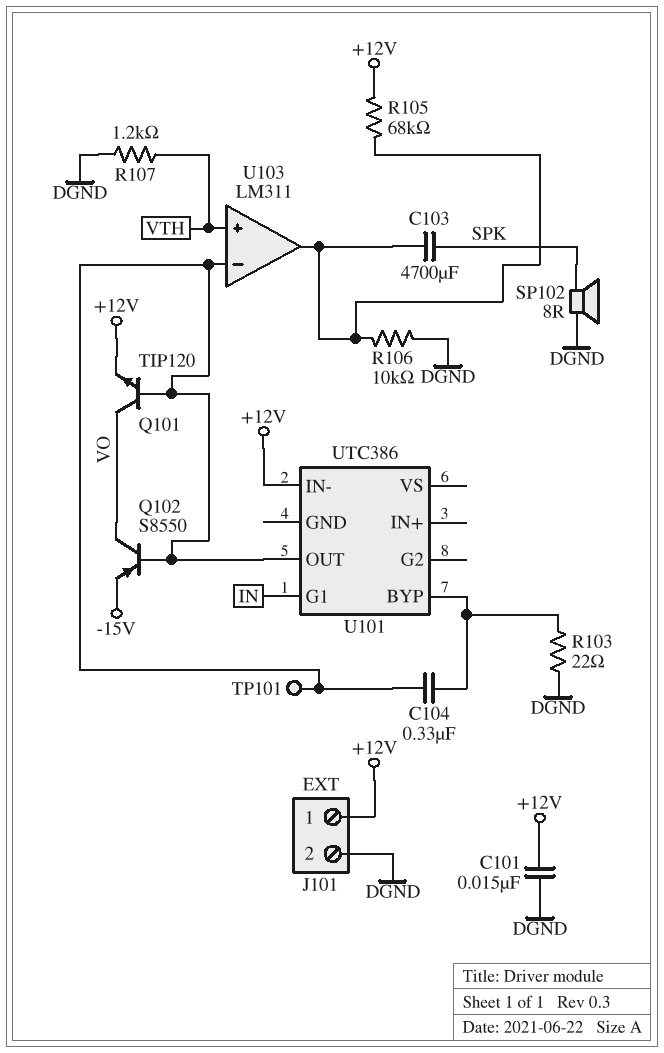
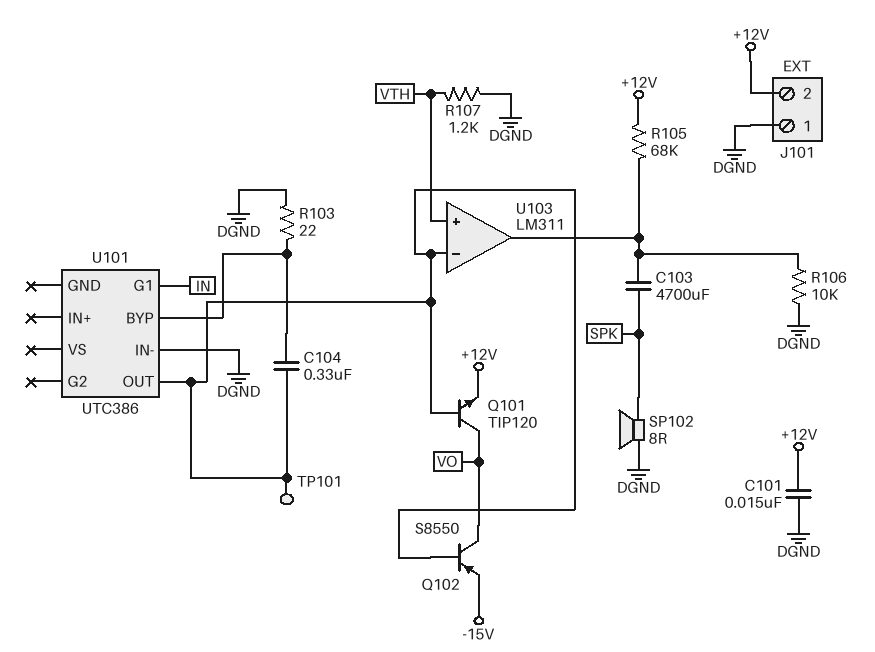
J101 pin 1: +12V -> DGND
J101 pin 2: DGND -> +12V
U101 pin IN-: +12V -> DGND

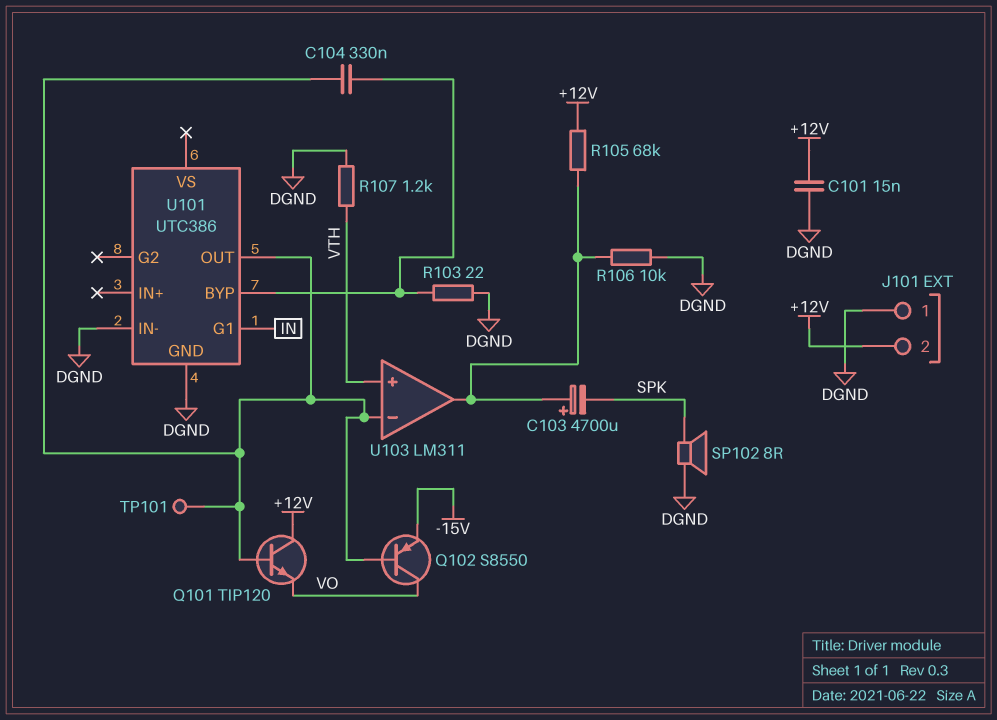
C103: 4700uF (SPK, U103/out) -> 4700uF (plus U103/out, minus SPK)
Q101: NPN TIP120 (B U101/OUT, C VO, E +12V) -> NPN TIP120 (B U101/OUT, C +12V, E VO)
U101 pin GND: none -> DGND

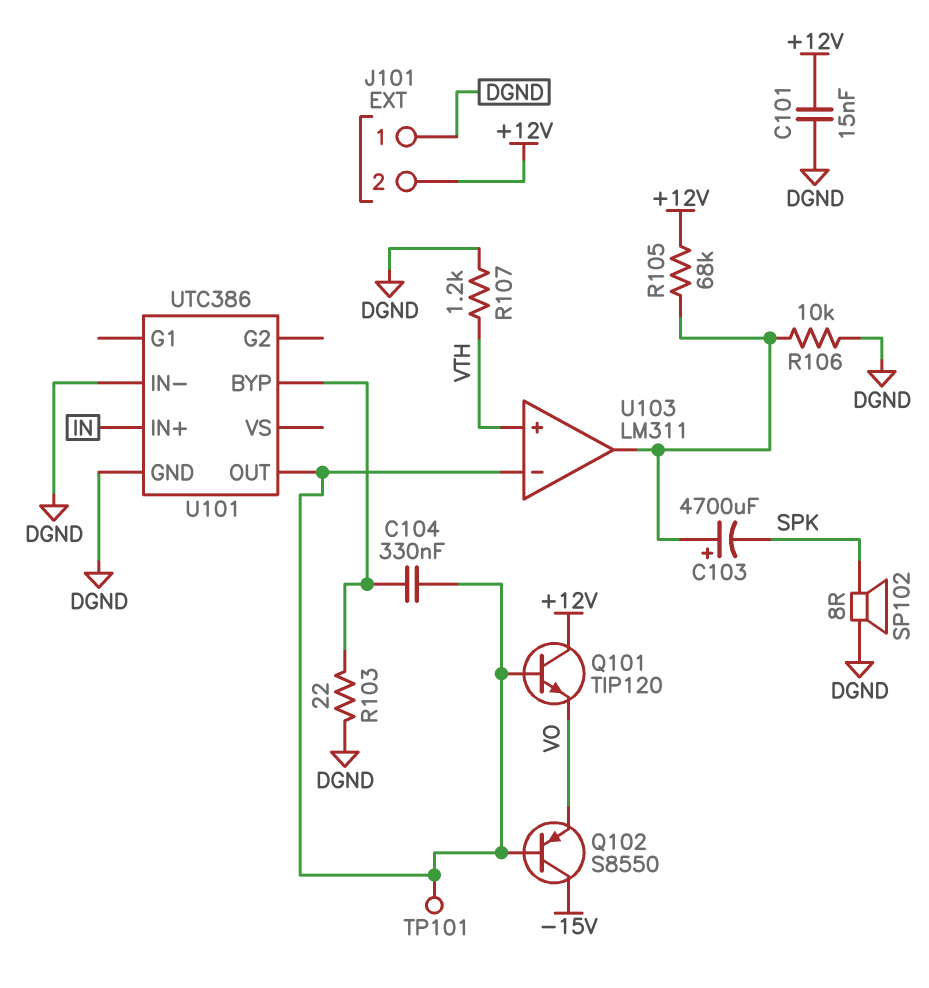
Q102: PNP S8550 (B U101/OUT, C VO, E -15V) -> PNP S8550 (B U101/OUT, C -15V, E VO)
U101 pin G1: IN -> none
U101 pin IN+: none -> IN

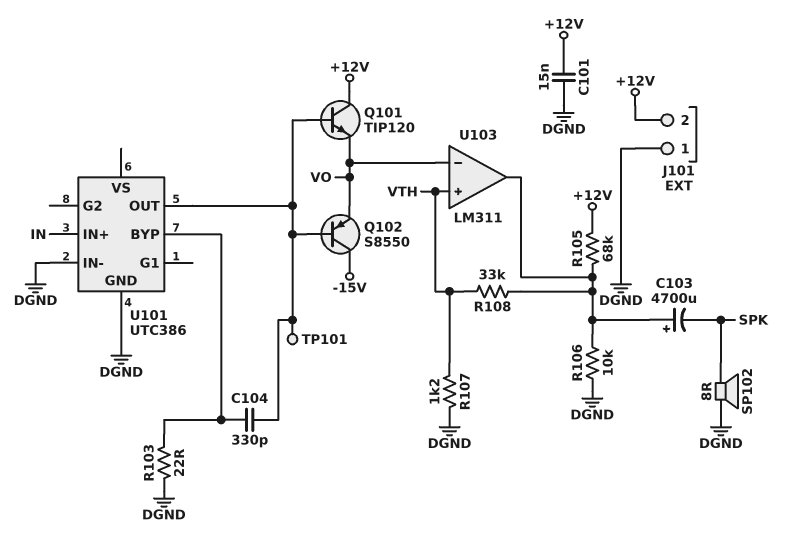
C104: 330nF (U101/BYP, U101/OUT) -> 330pF (U101/BYP, U101/OUT)
R108: none -> 33k (U103/out, VTH)
U103 pin in-: U101/OUT -> VO

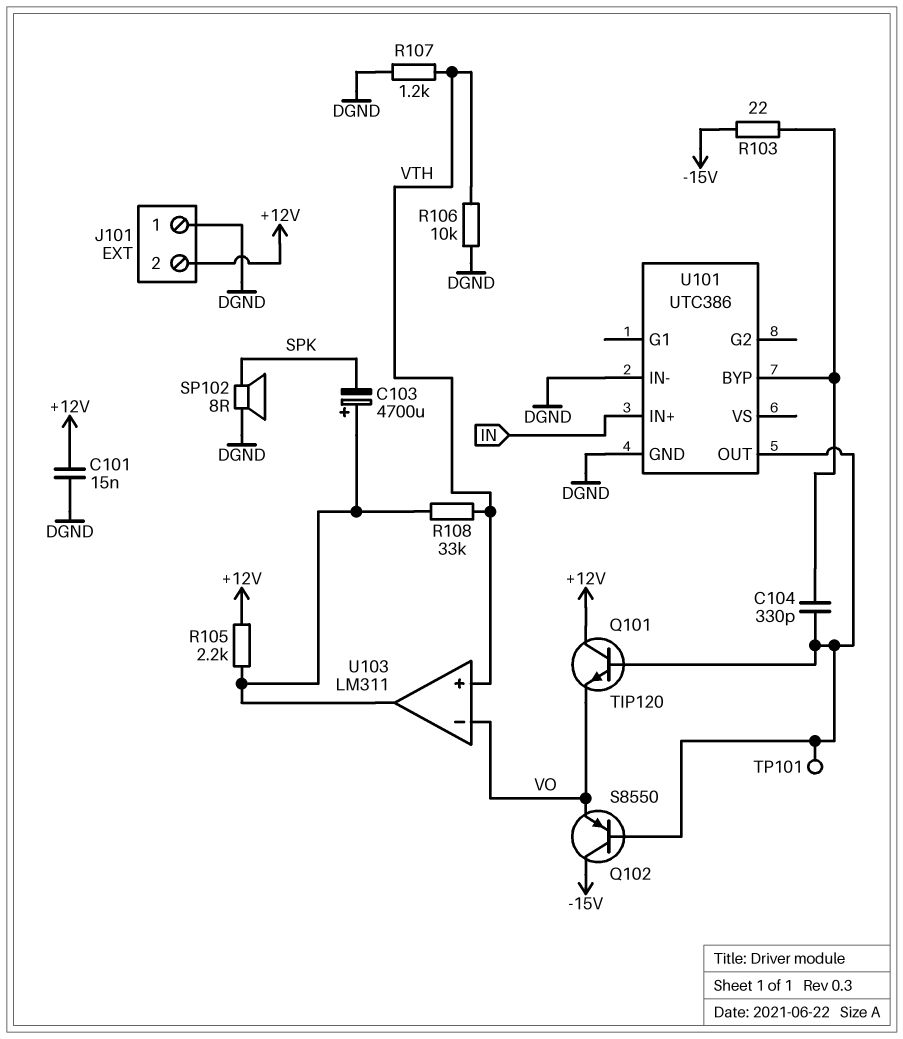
R103: 22 (DGND, U101/BYP) -> 22 (-15V, U101/BYP)
R105: 68k (+12V, U103/out) -> 2.2k (+12V, U103/out)
R106: 10k (DGND, U103/out) -> 10k (DGND, VTH)

